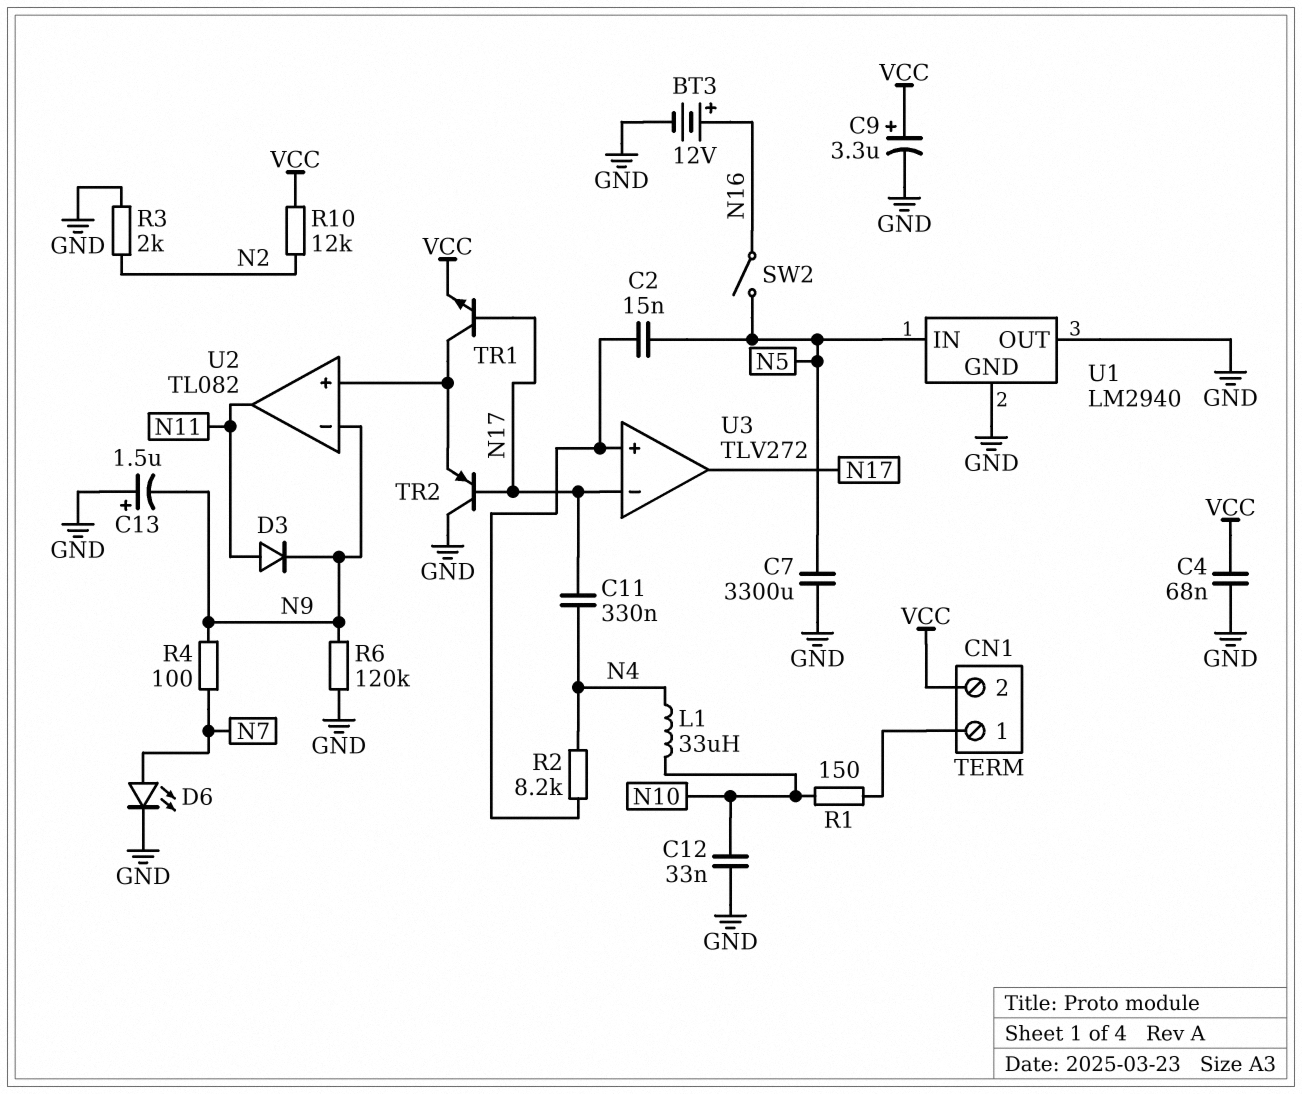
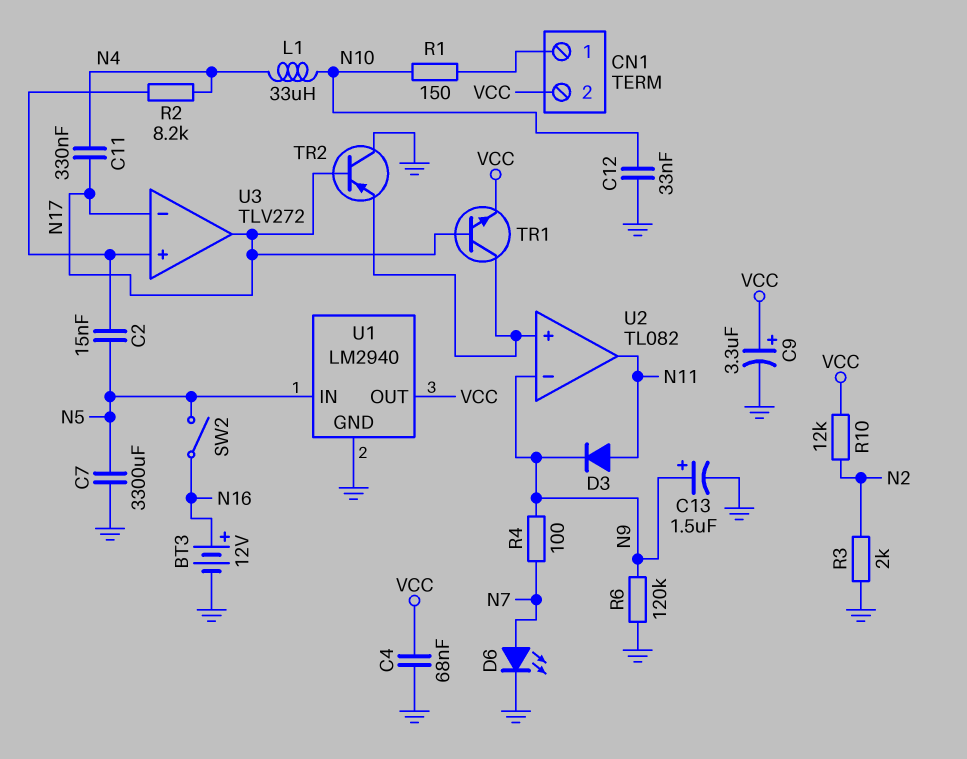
C13: 1.5uF (plus GND, minus N9) -> 1.5uF (plus N9, minus GND)
U1 pin OUT: GND -> VCC

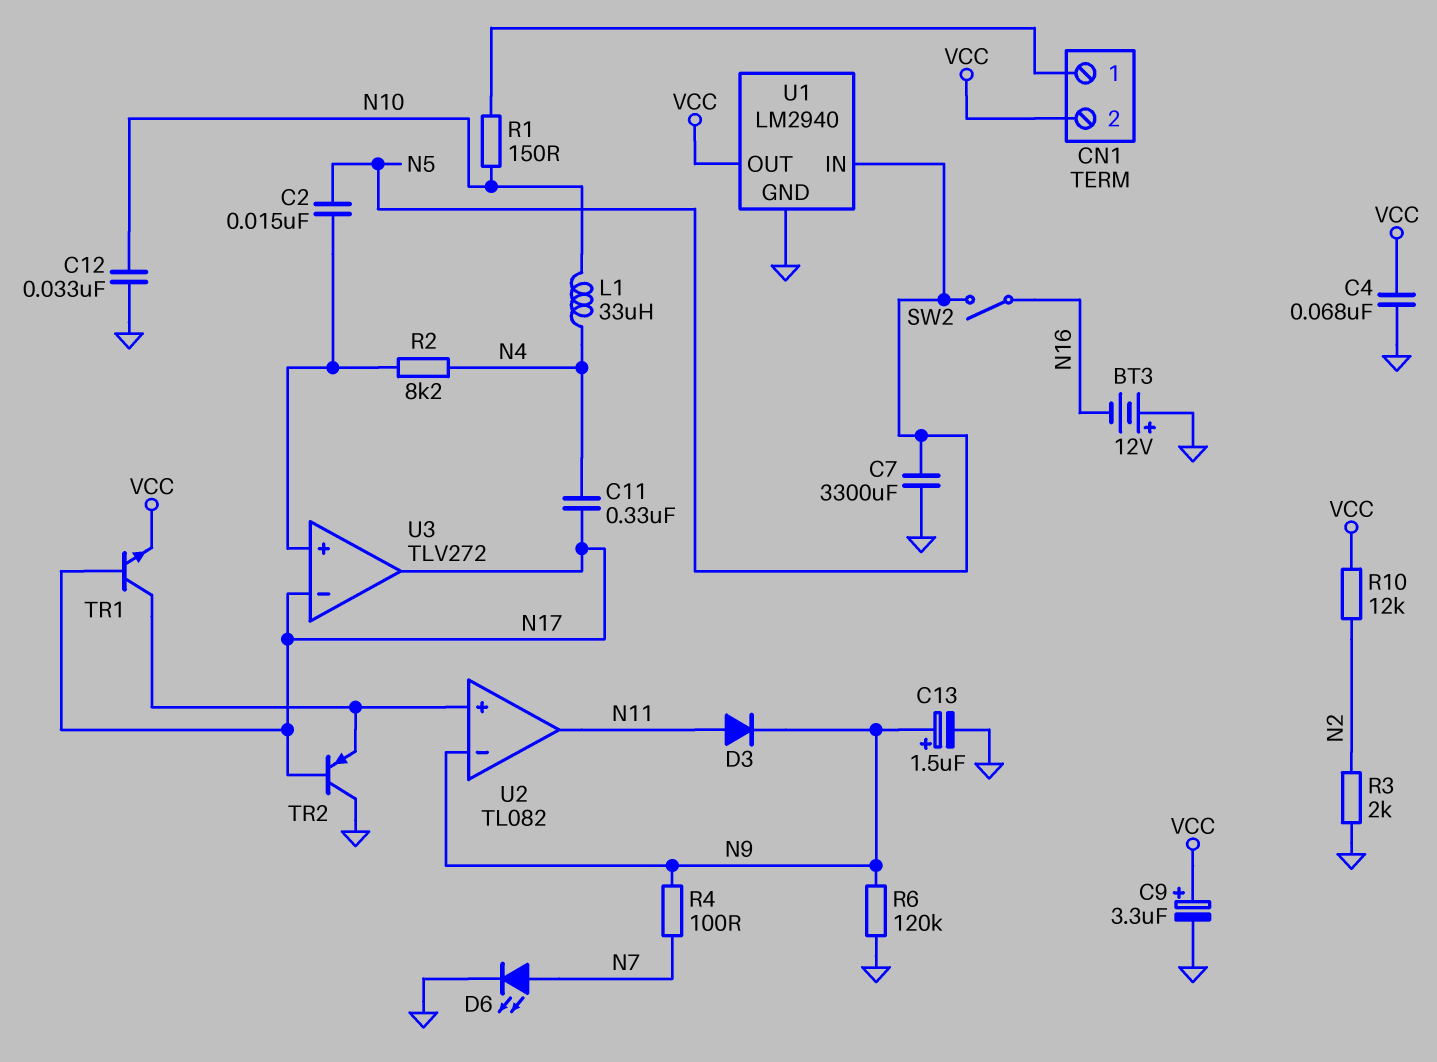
BT3: 12V (plus N16, minus GND) -> 12V (plus GND, minus N16)

